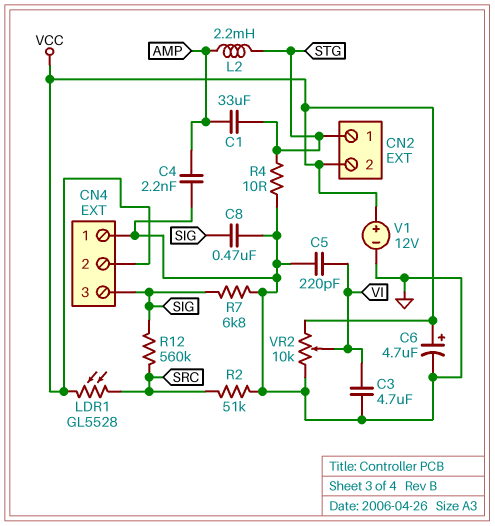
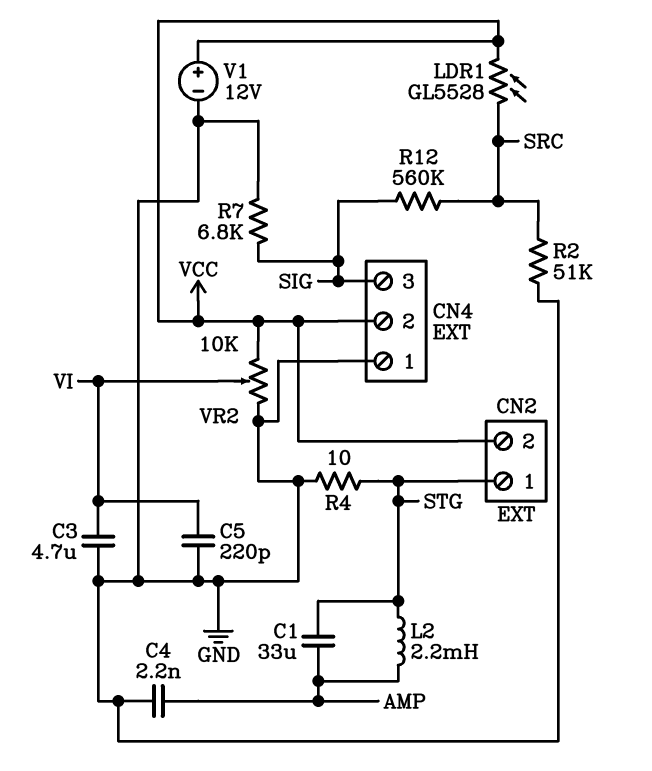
C6: 4.7uF (plus VCC, minus GND) -> none
C8: 470nF (GND, SIG) -> none

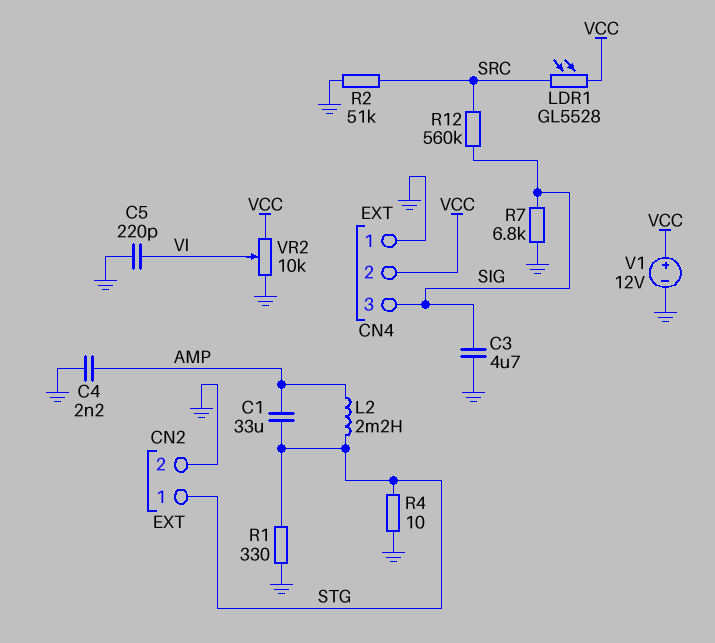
C3: 4.7uF (GND, VI) -> 4.7uF (GND, SIG)
CN2 pin 2: VCC -> GND
R1: none -> 330 (GND, STG)

